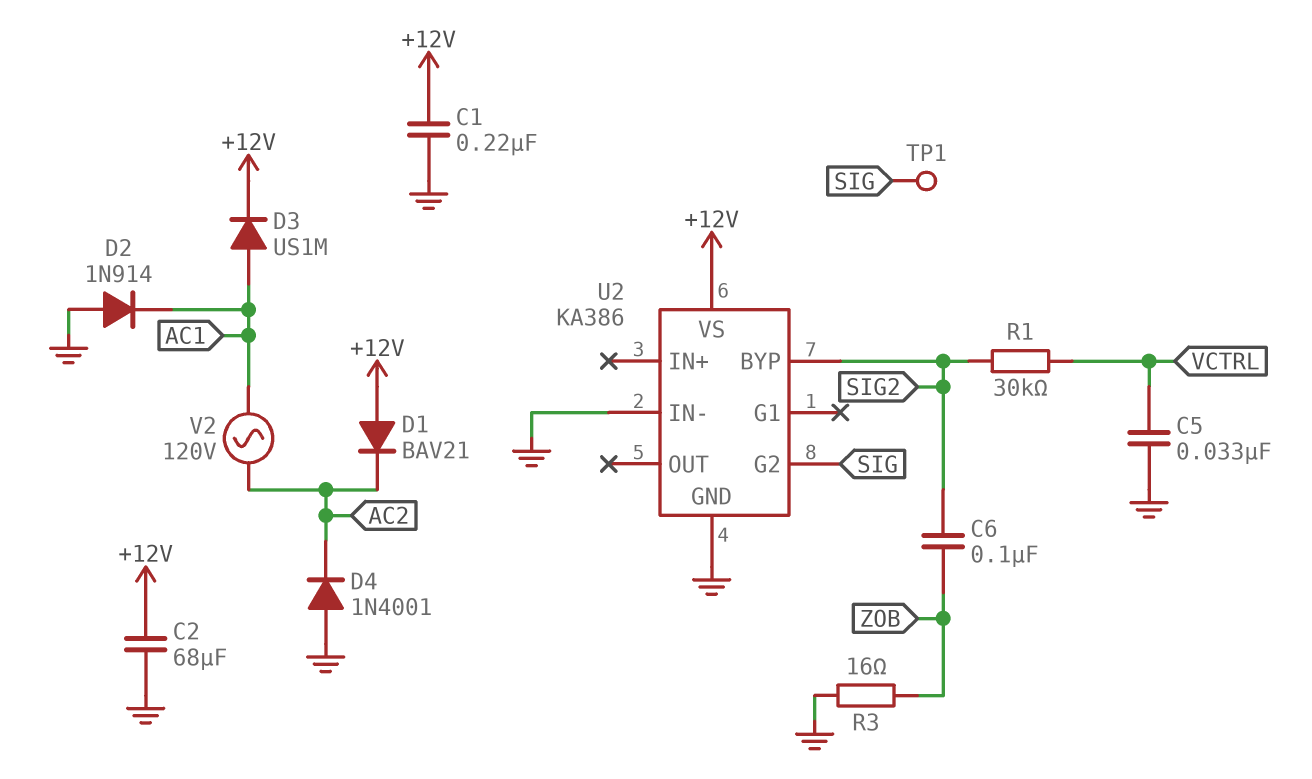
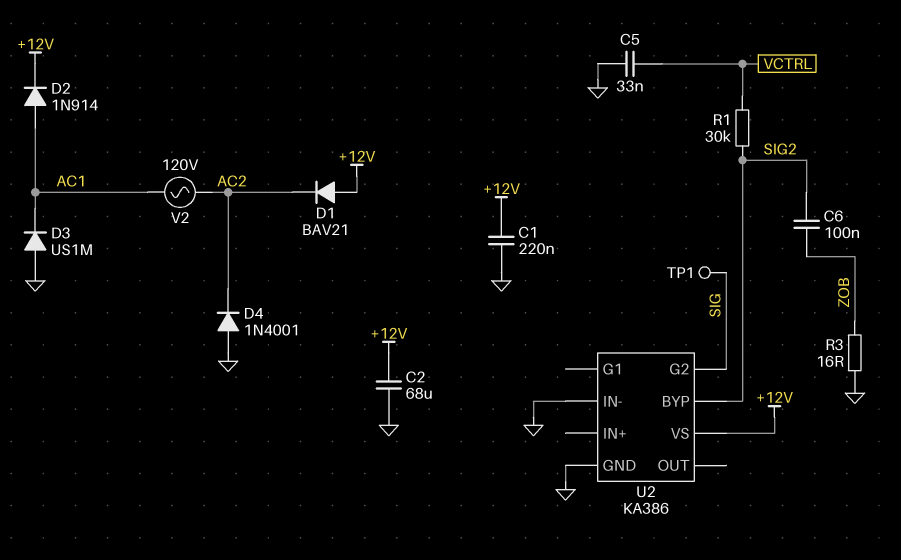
D2: diode 1N914 (A GND, K AC1) -> diode 1N914 (A AC1, K +12V)
D3: diode US1M (A AC1, K +12V) -> diode US1M (A GND, K AC1)

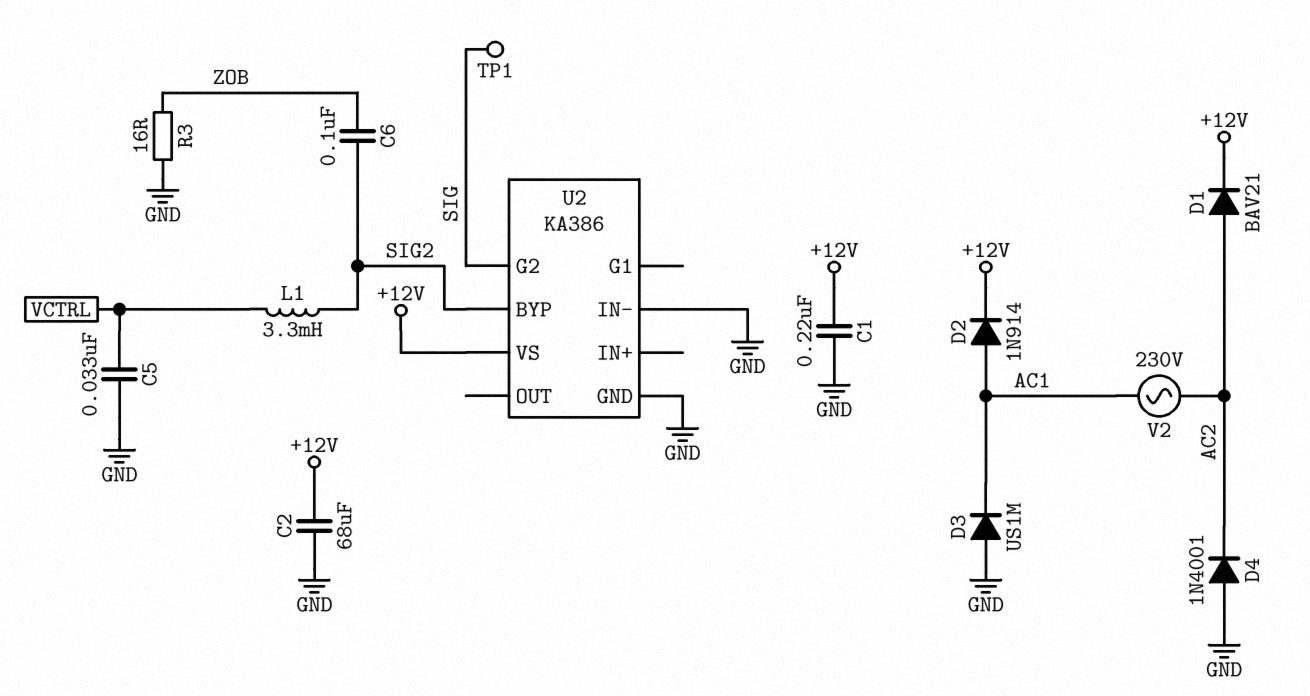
D1: diode BAV21 (A +12V, K AC2) -> diode BAV21 (A AC2, K +12V)
L1: none -> 3.3mH (SIG2, VCTRL)
R1: 30k (SIG2, VCTRL) -> none
V2: AC 120V (AC1, AC2) -> AC 230V (AC1, AC2)

